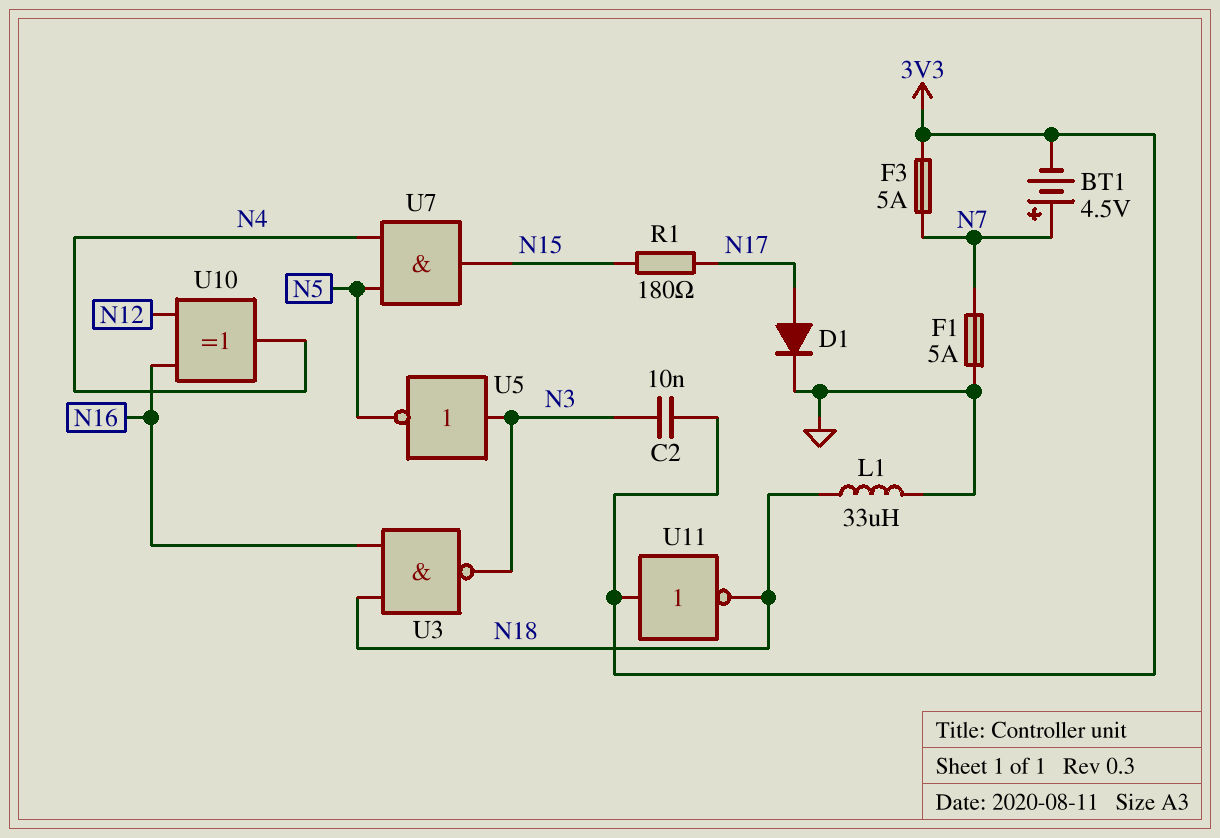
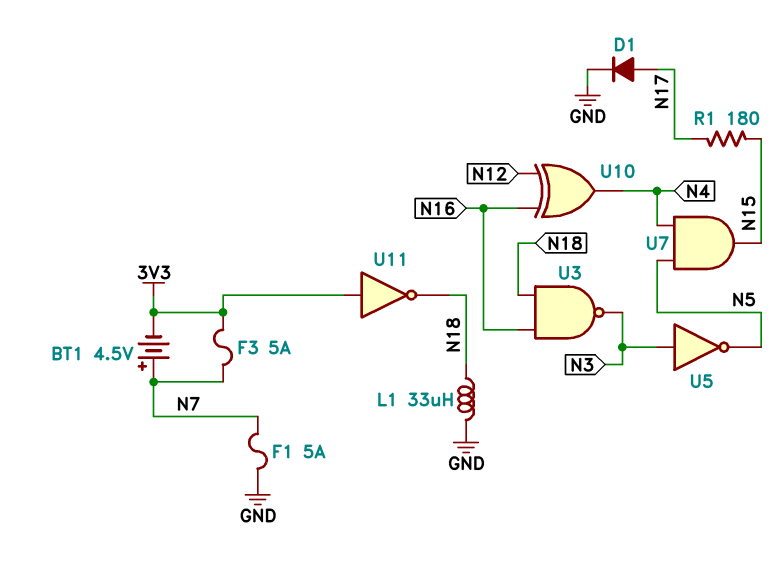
C2: 10nF (3V3, N3) -> none

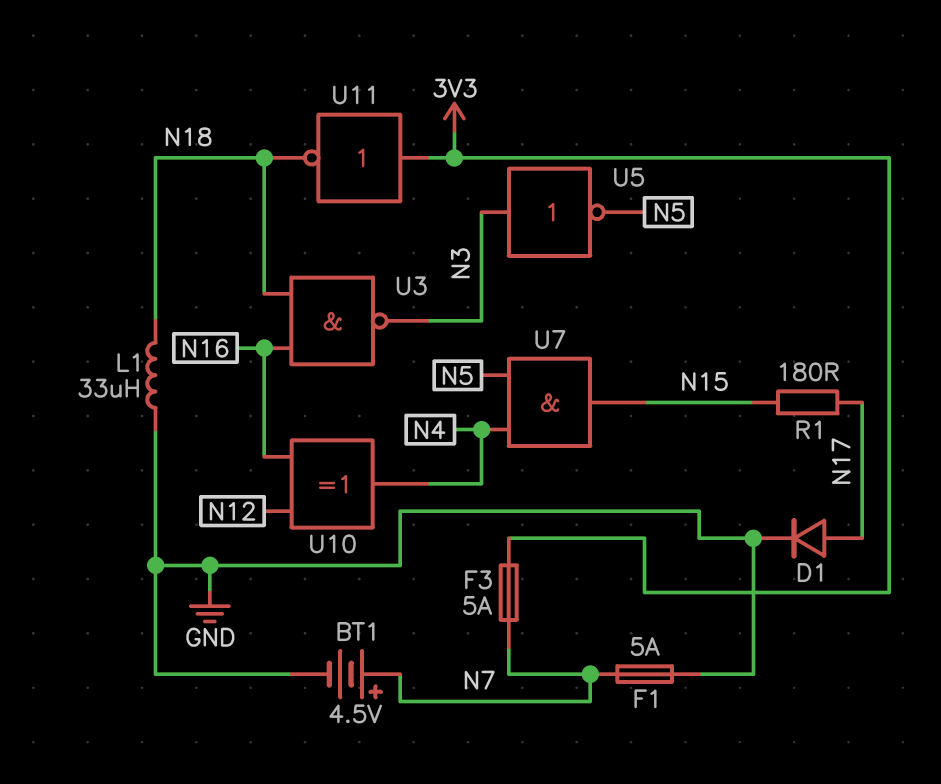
BT1: 4.5V (plus N7, minus 3V3) -> 4.5V (plus N7, minus GND)

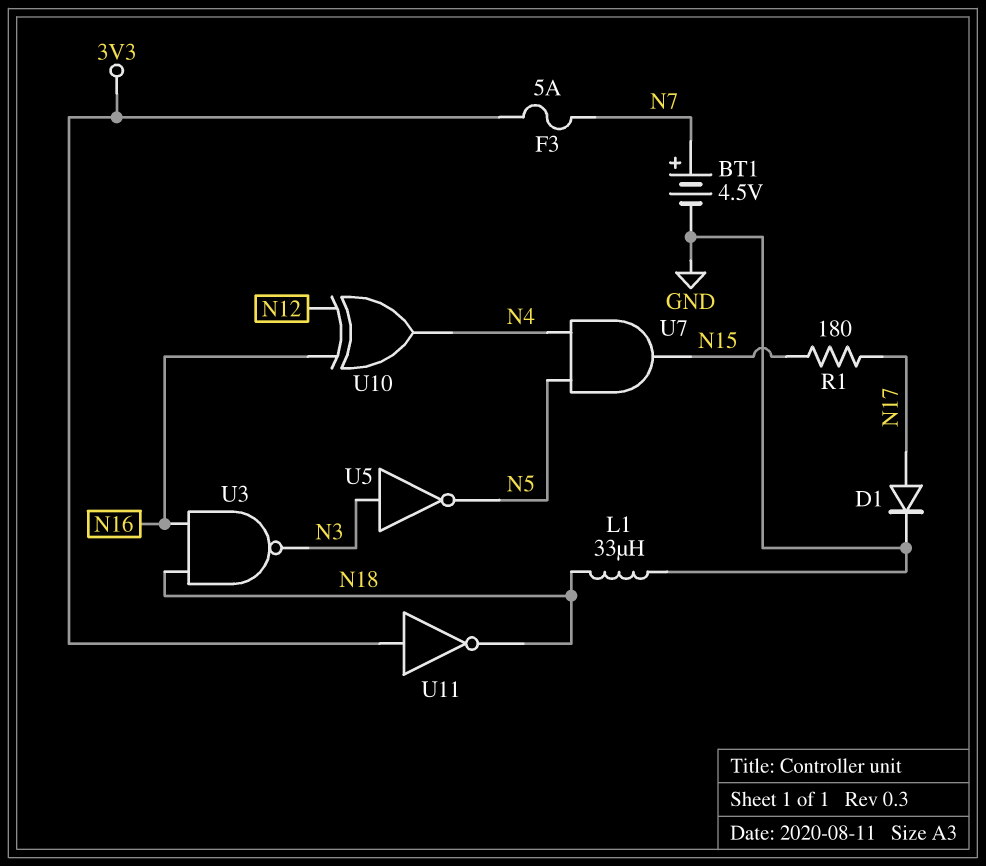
F1: 5A (GND, N7) -> none

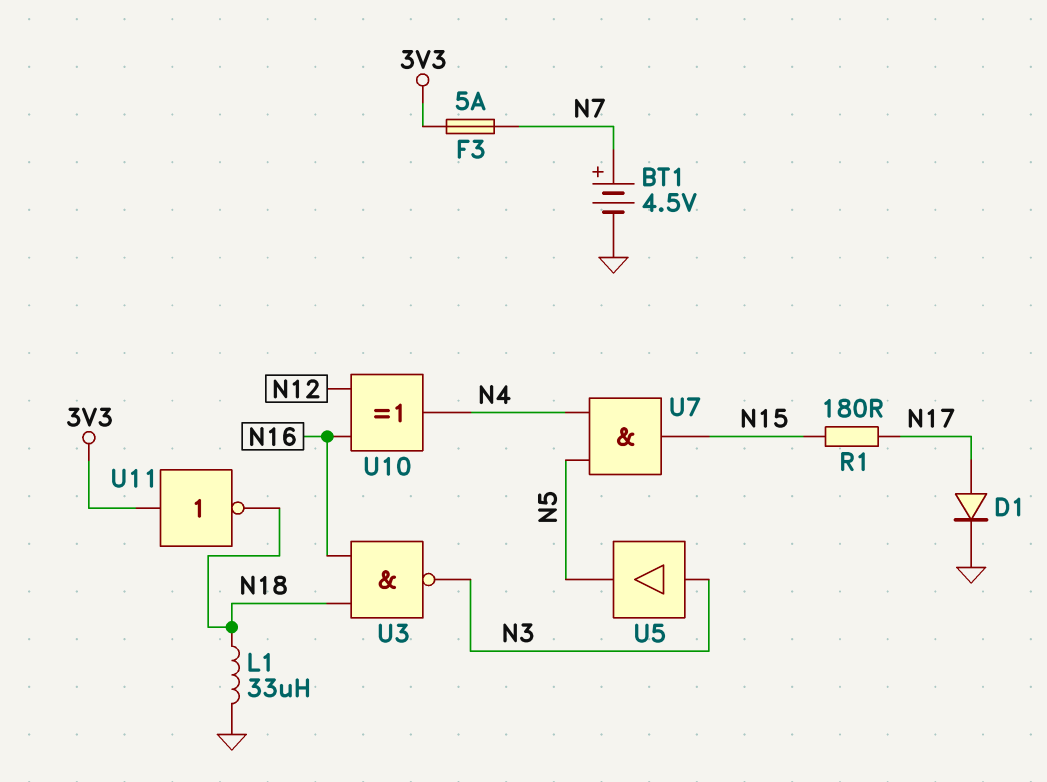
U5: NOT (in N3, out N5) -> buffer (in N3, out N5)

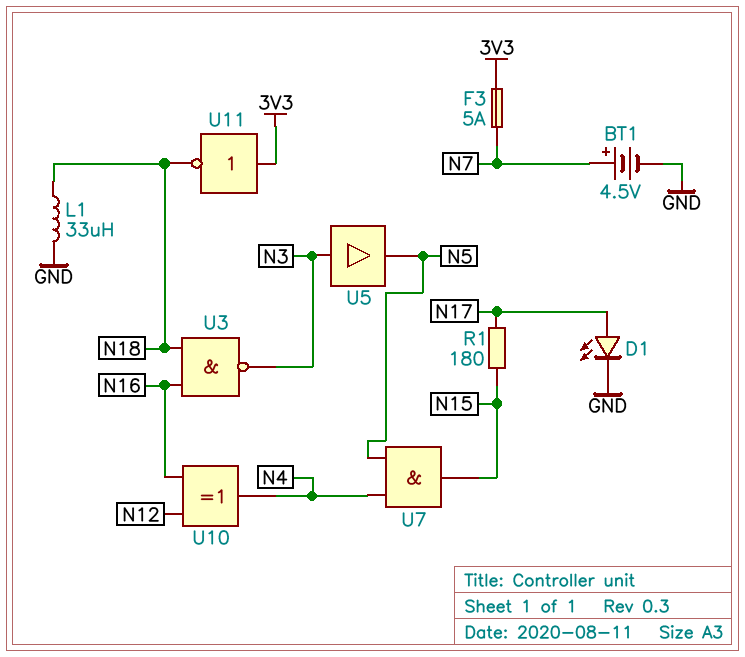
D1: diode (A N17, K GND) -> LED (A N17, K GND)

